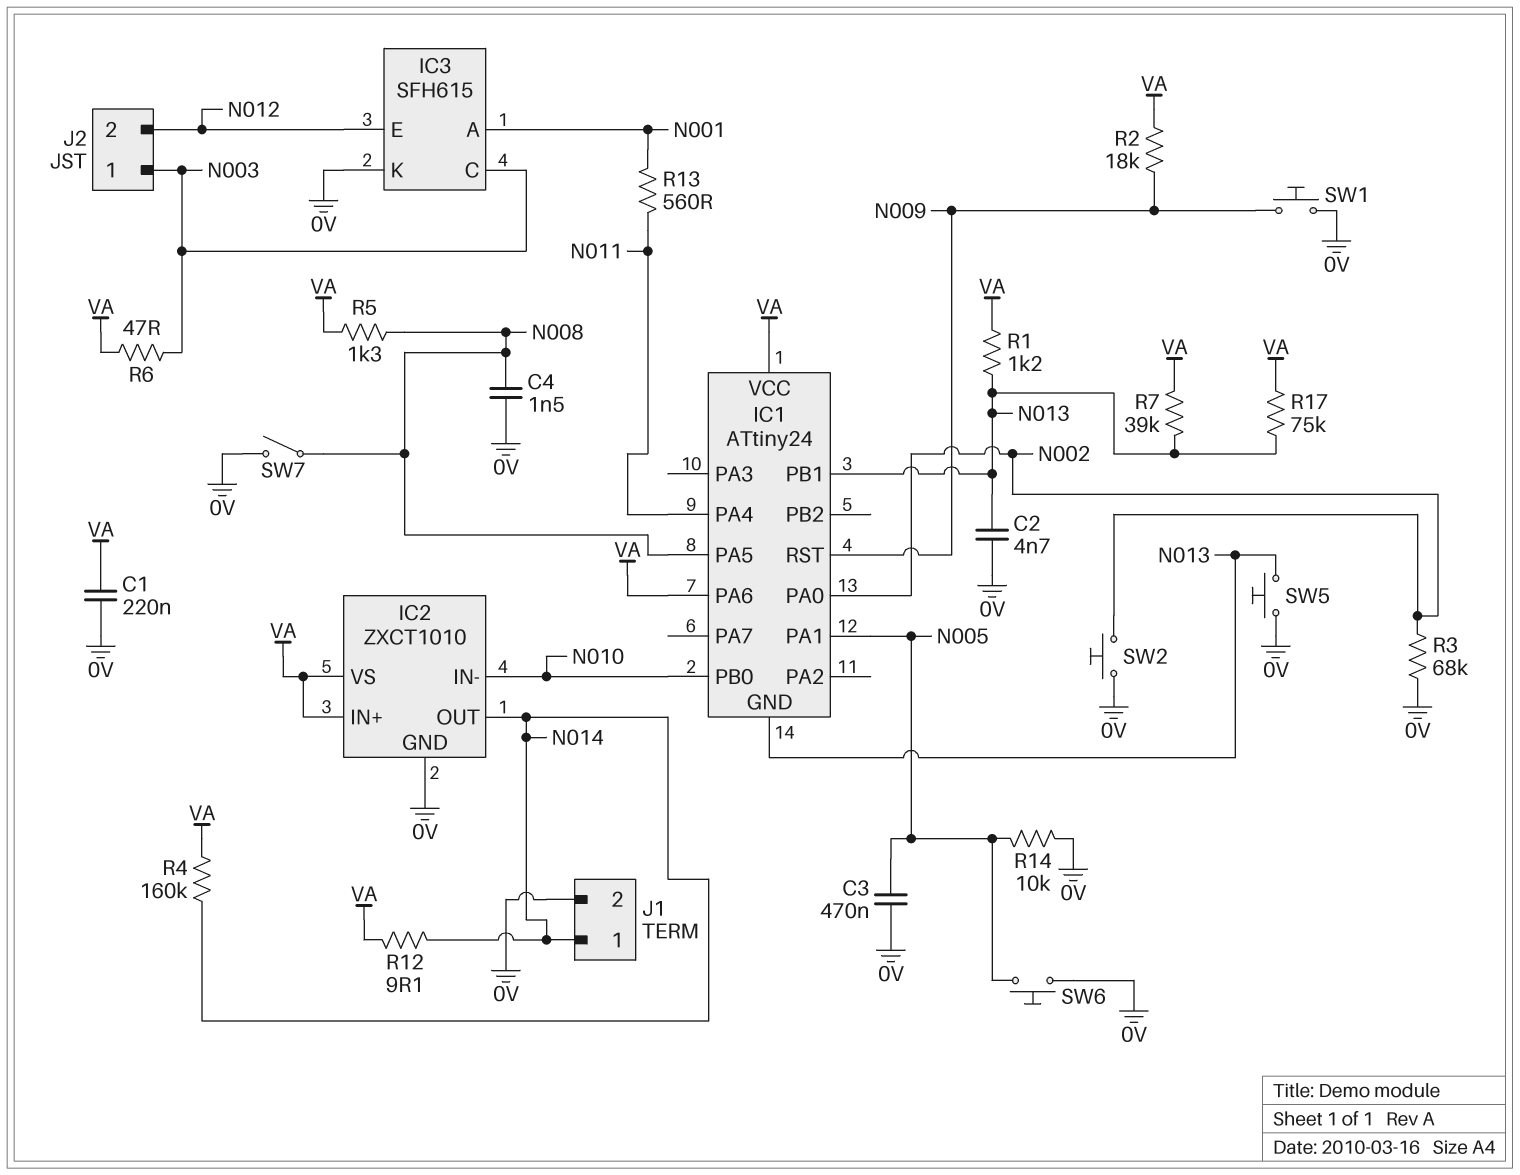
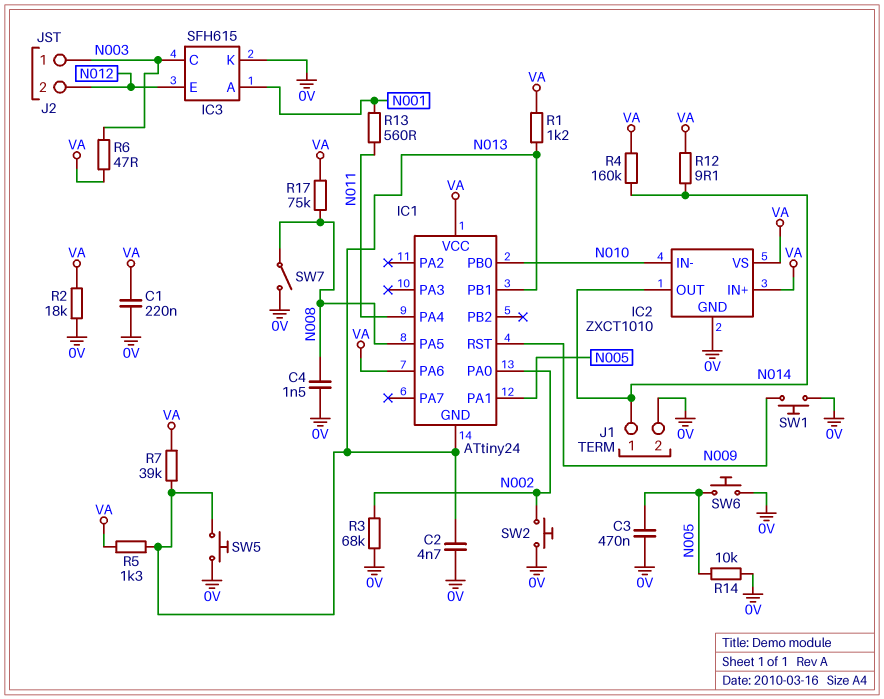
R2: 18k (N009, VA) -> 18k (0V, VA)
R5: 1.3k (N008, VA) -> 1.3k (N013, VA)
R17: 75k (N013, VA) -> 75k (N008, VA)

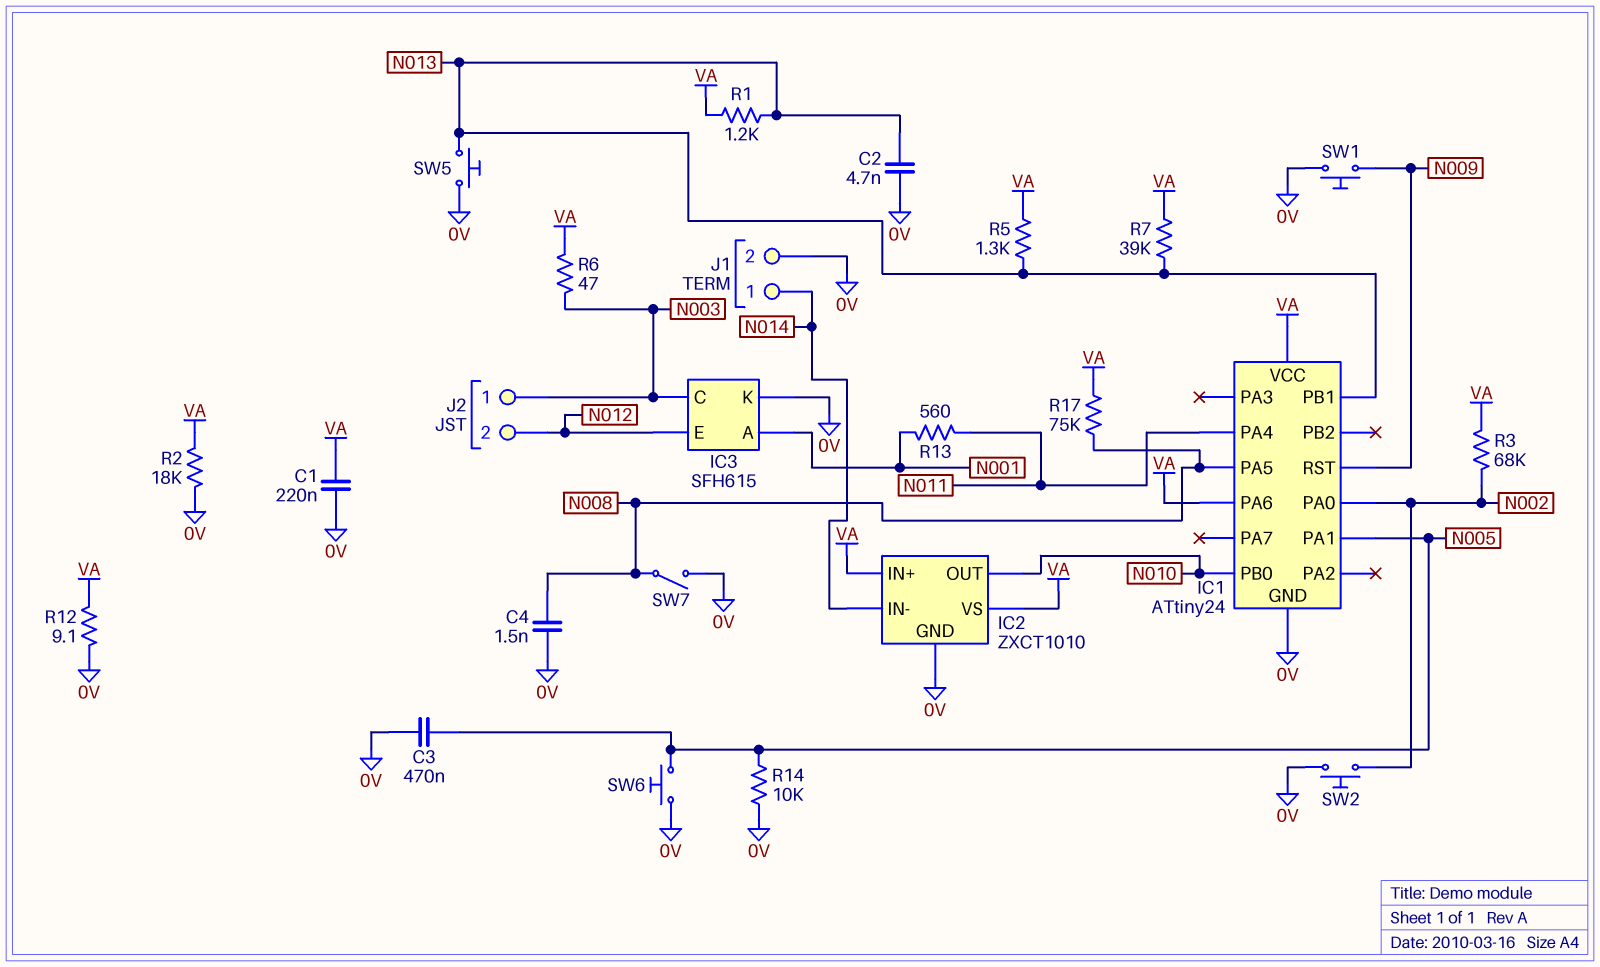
IC1 pin GND: N013 -> 0V
IC2 pin IN-: N010 -> N014
IC2 pin OUT: N014 -> N010
R3: 68k (0V, N002) -> 68k (N002, VA)
R4: 160k (N014, VA) -> none
R12: 9.1 (N014, VA) -> 9.1 (0V, VA)

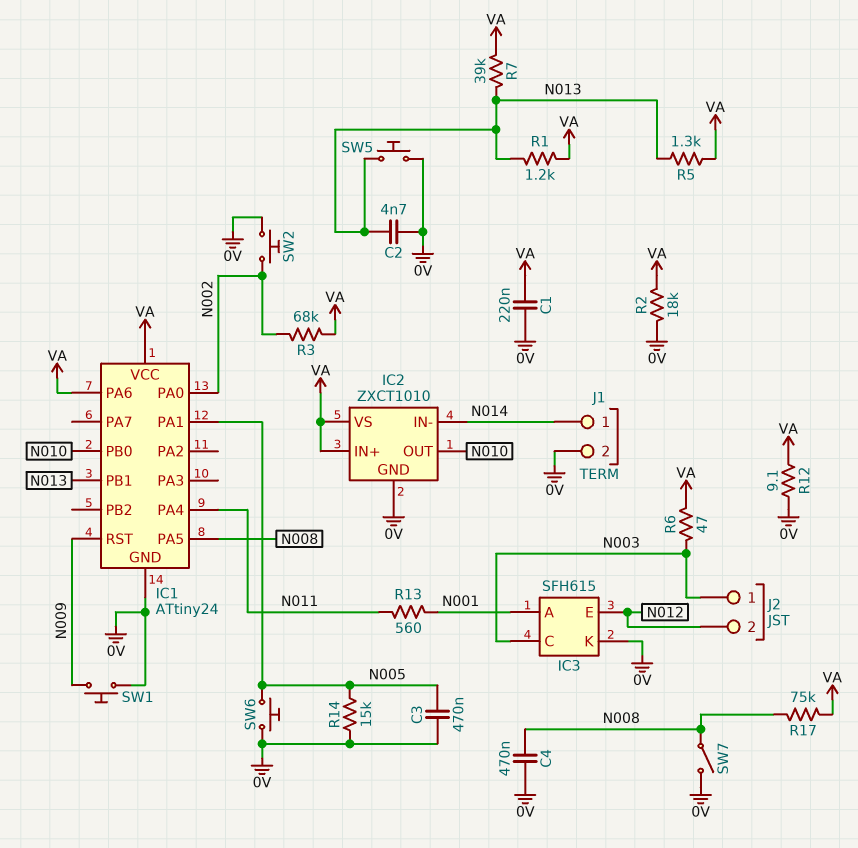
C4: 1.5nF (0V, N008) -> 470nF (0V, N008)
R14: 10k (0V, N005) -> 15k (0V, N005)

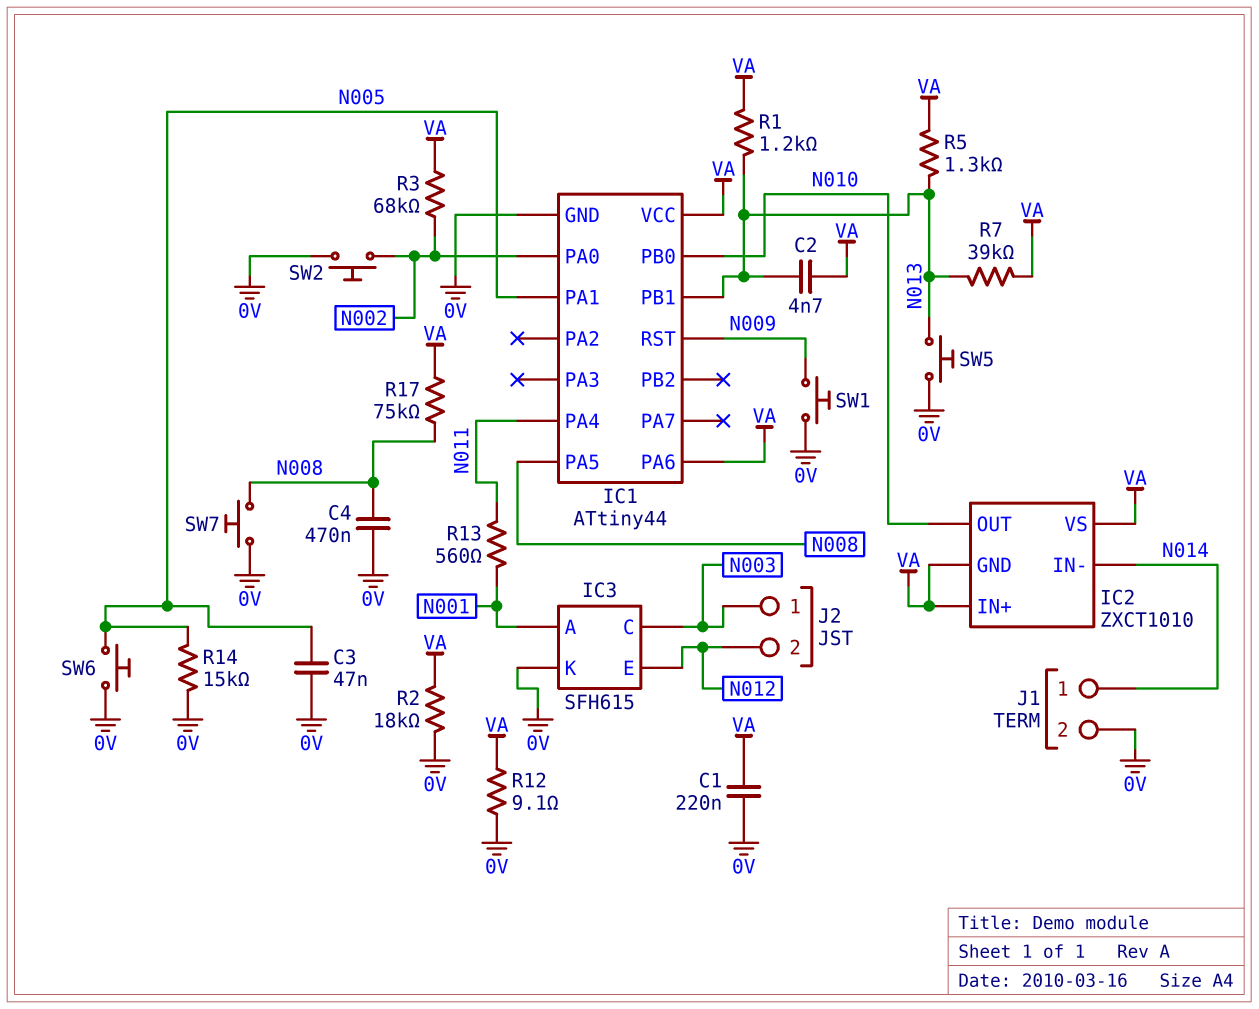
C2: 4.7nF (0V, N013) -> 4.7nF (N013, VA)
C3: 470nF (0V, N005) -> 47nF (0V, N005)
IC1: ATtiny24 -> ATtiny44
IC2 pin GND: 0V -> VA
R6: 47 (N003, VA) -> none
SW7: switch (0V, N008) -> button (0V, N008)

